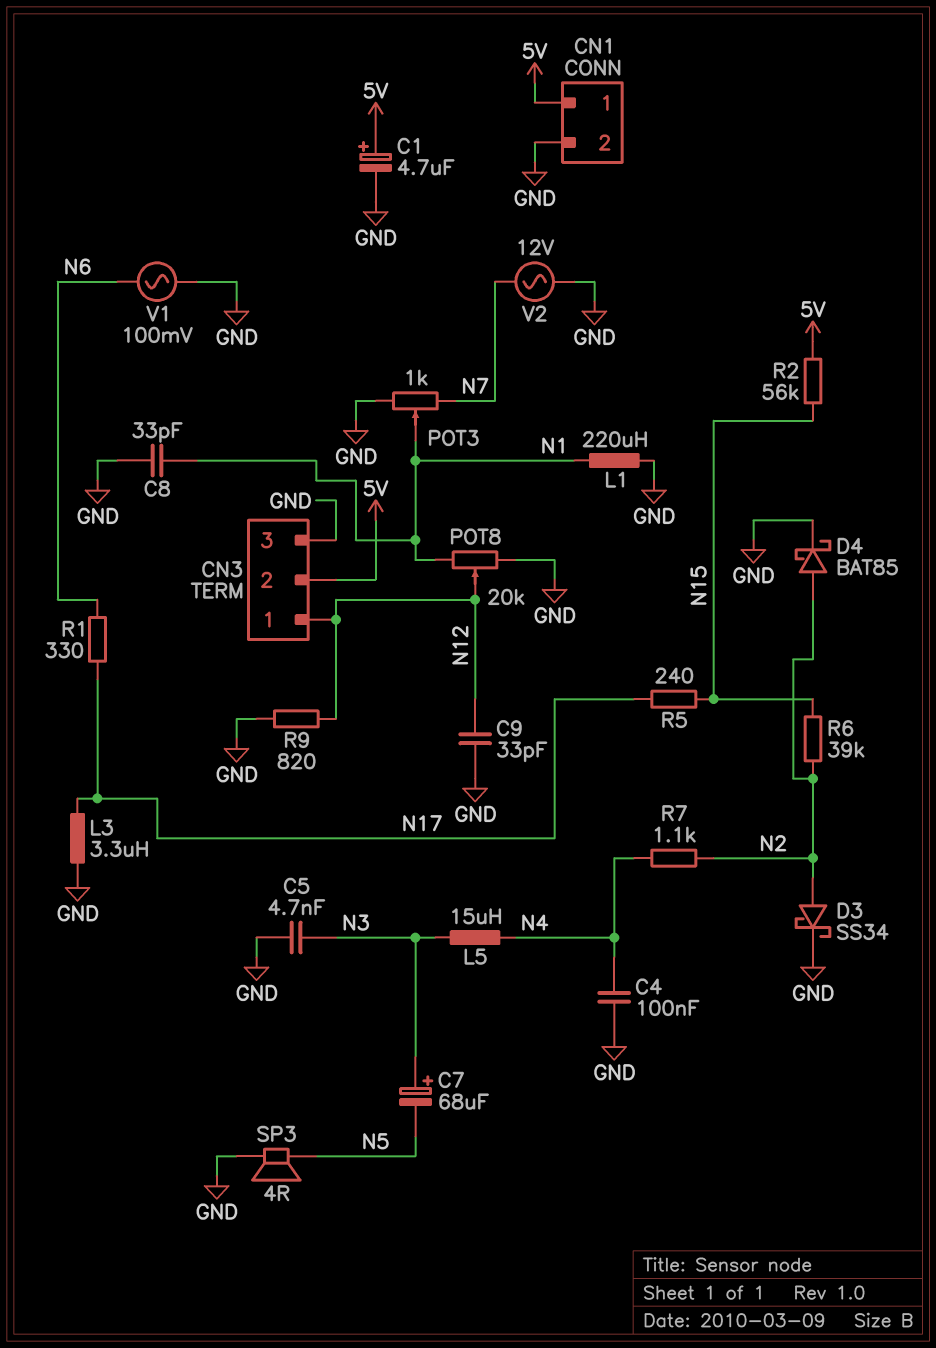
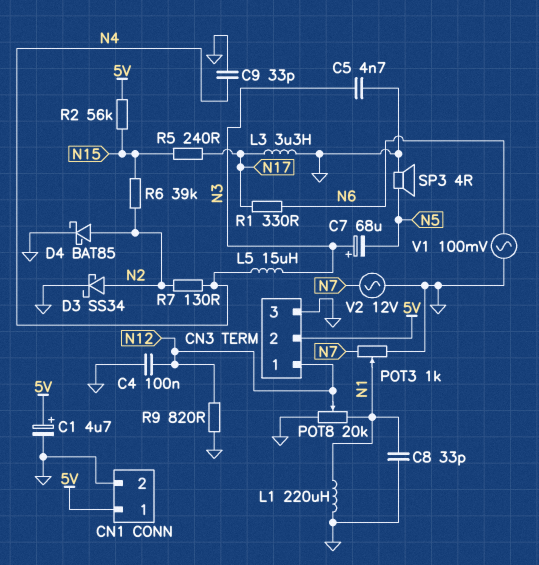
C4: 100nF (GND, N4) -> 100nF (GND, N12)
C9: 33pF (GND, N12) -> 33pF (GND, N4)
R7: 1.1k (N2, N4) -> 130 (N2, N4)

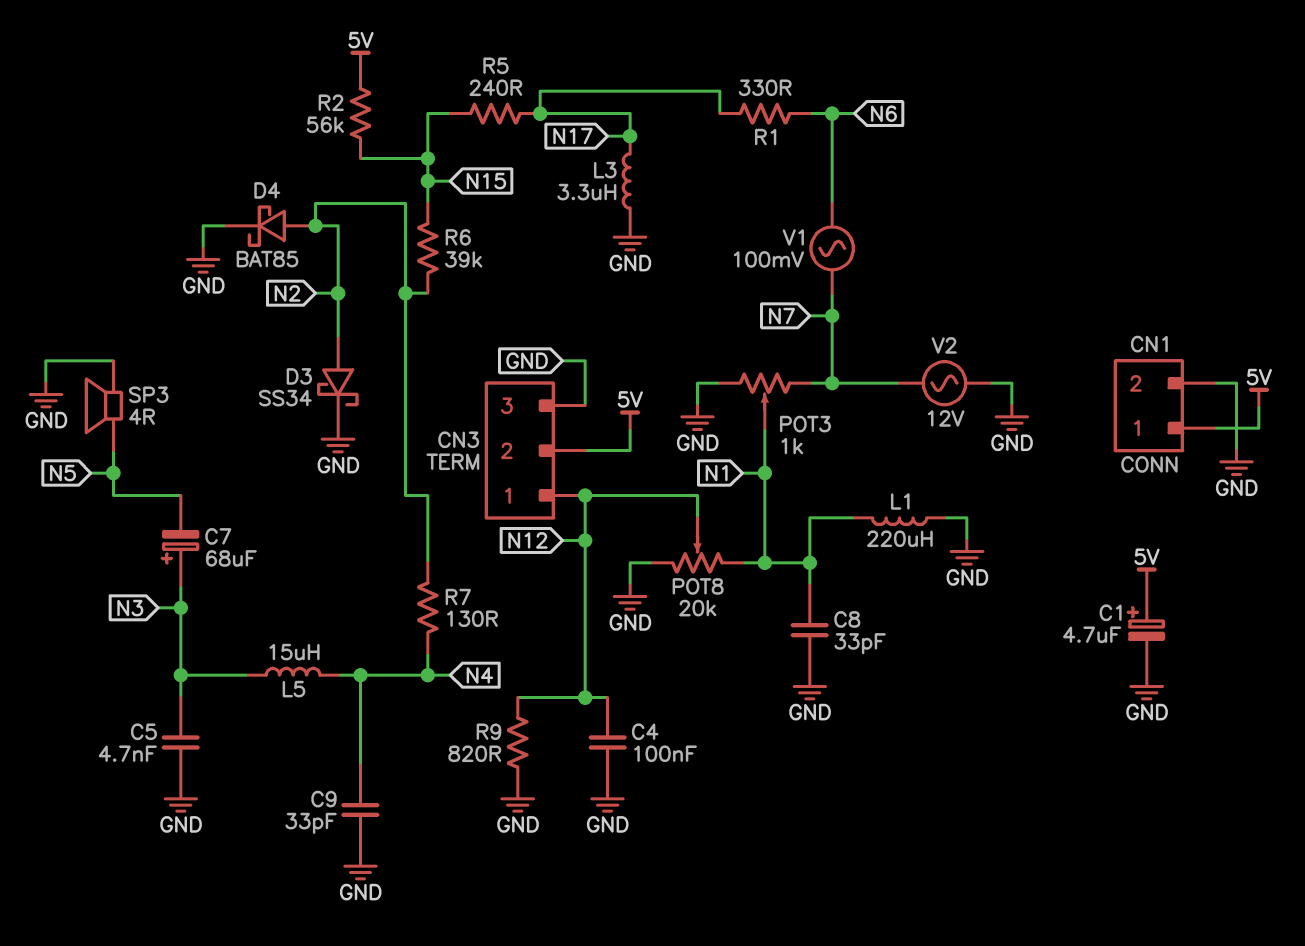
V1: AC 100mV (GND, N6) -> AC 100mV (N6, N7)

